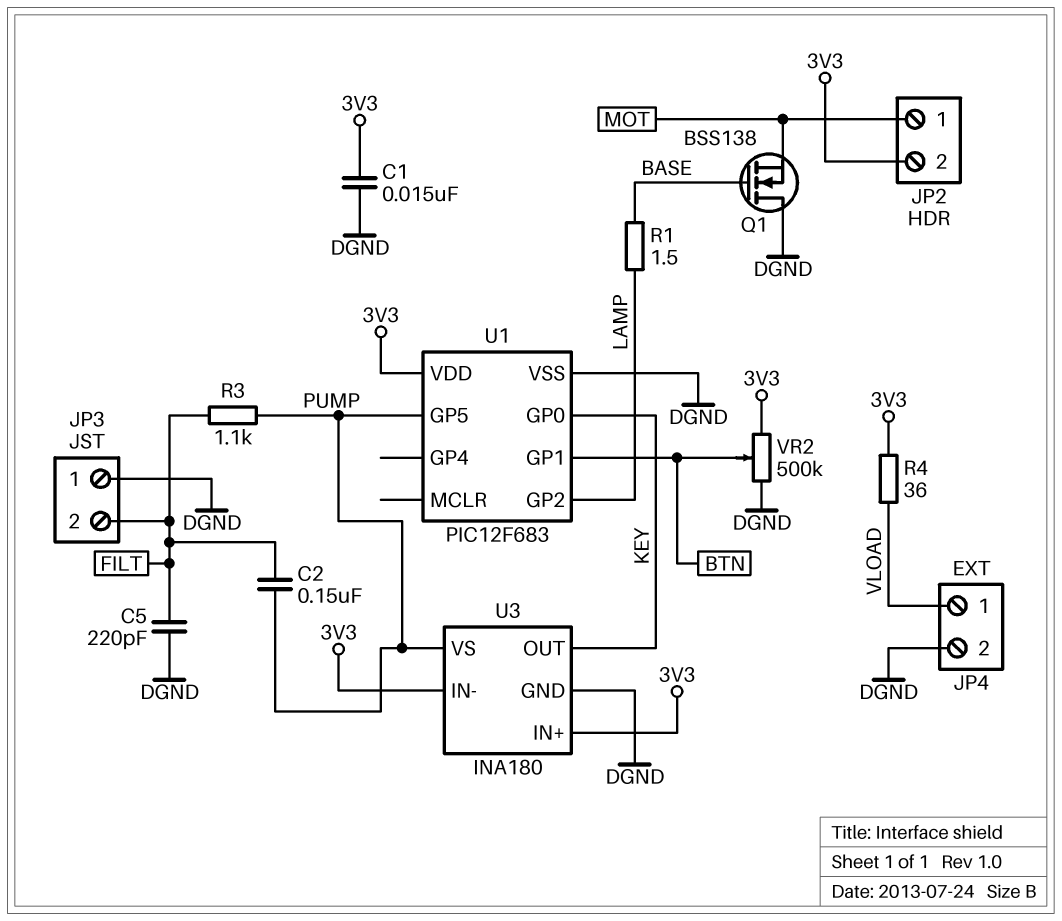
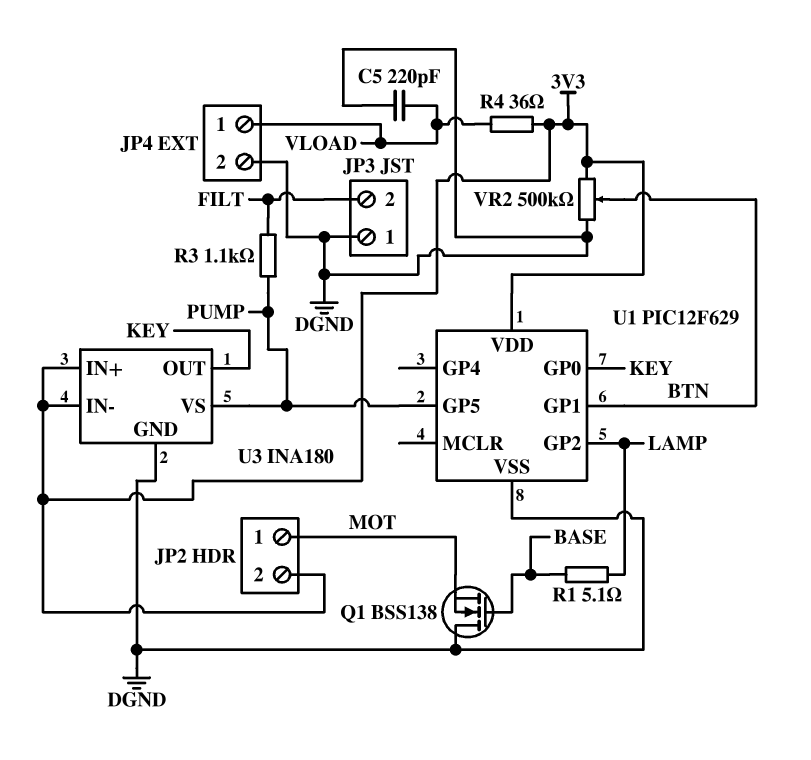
C1: 15nF (3V3, DGND) -> none
C2: 150nF (FILT, PUMP) -> none
C5: 220pF (DGND, FILT) -> 220pF (DGND, VLOAD)
R1: 1.5 (BASE, LAMP) -> 5.1 (BASE, LAMP)
U1: PIC12F683 -> PIC12F629

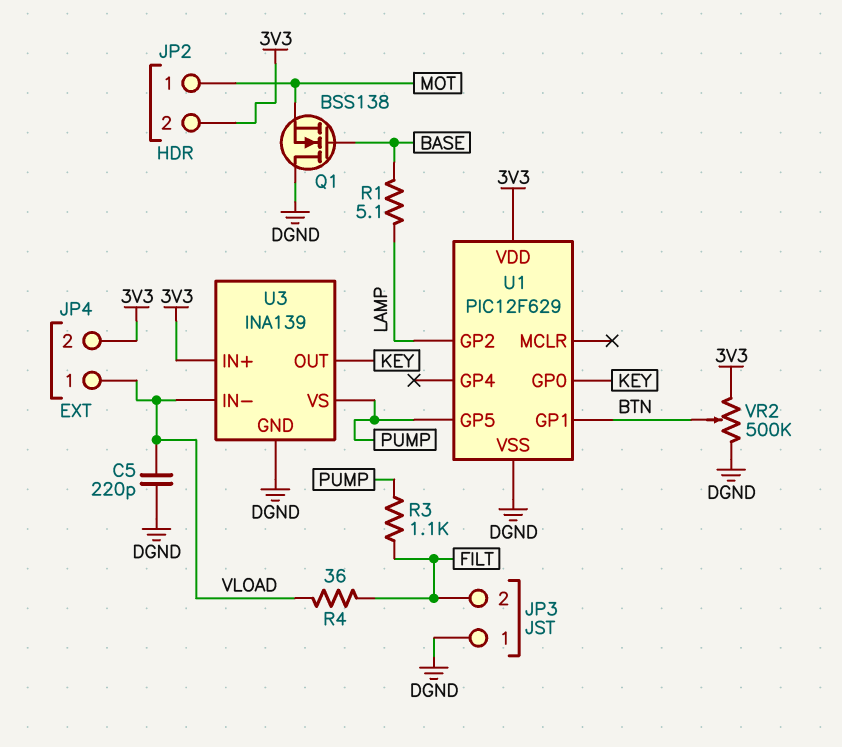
JP4 pin 2: DGND -> 3V3
R4: 36 (3V3, VLOAD) -> 36 (FILT, VLOAD)
U3: INA180 -> INA139
U3 pin IN-: 3V3 -> VLOAD

